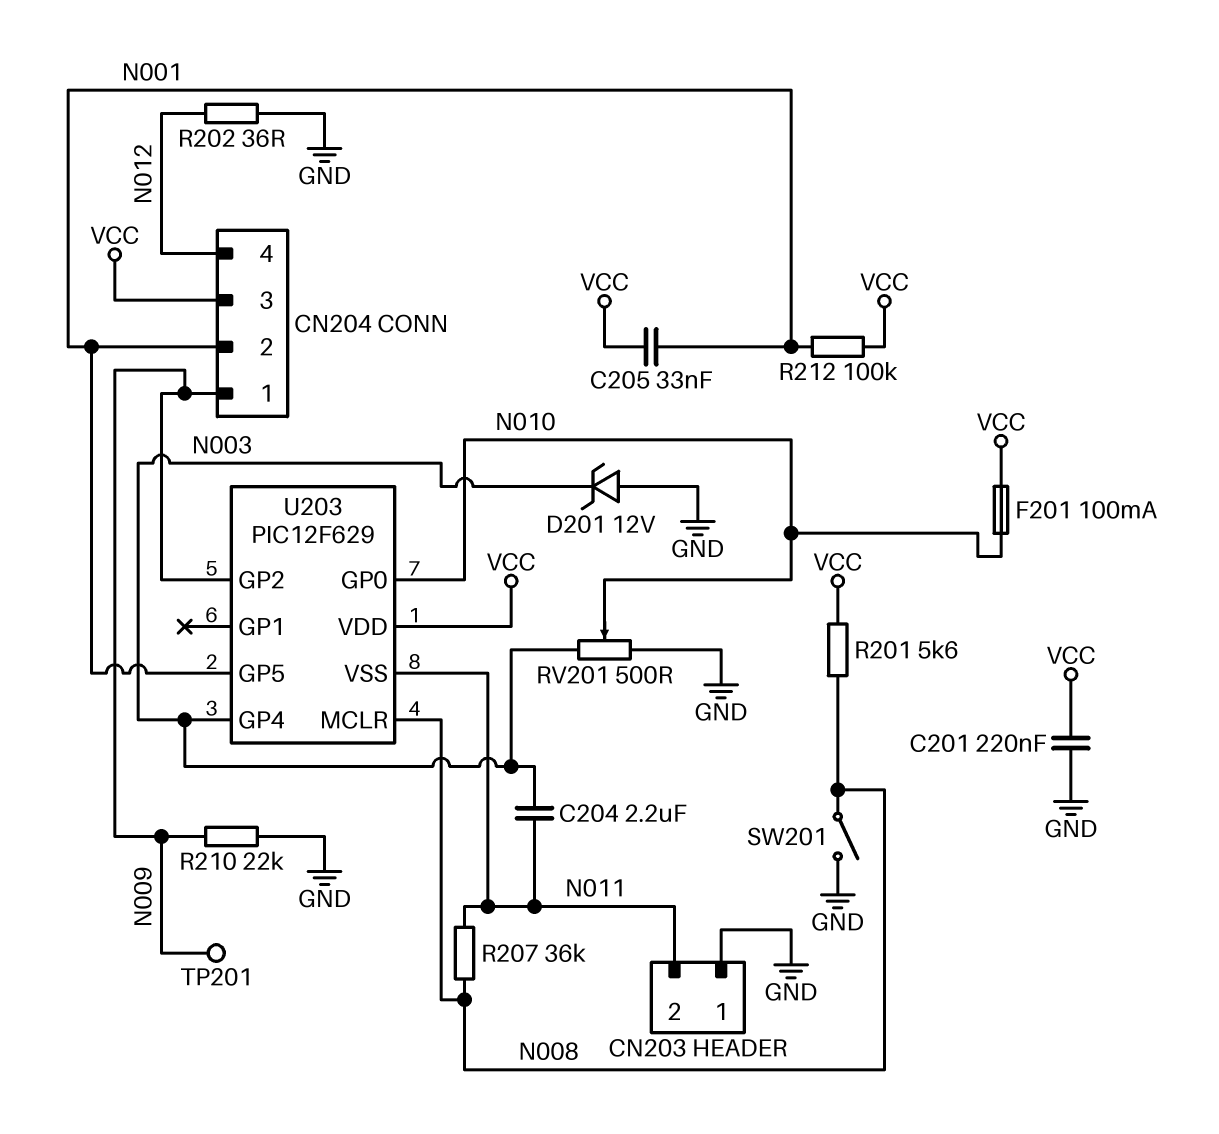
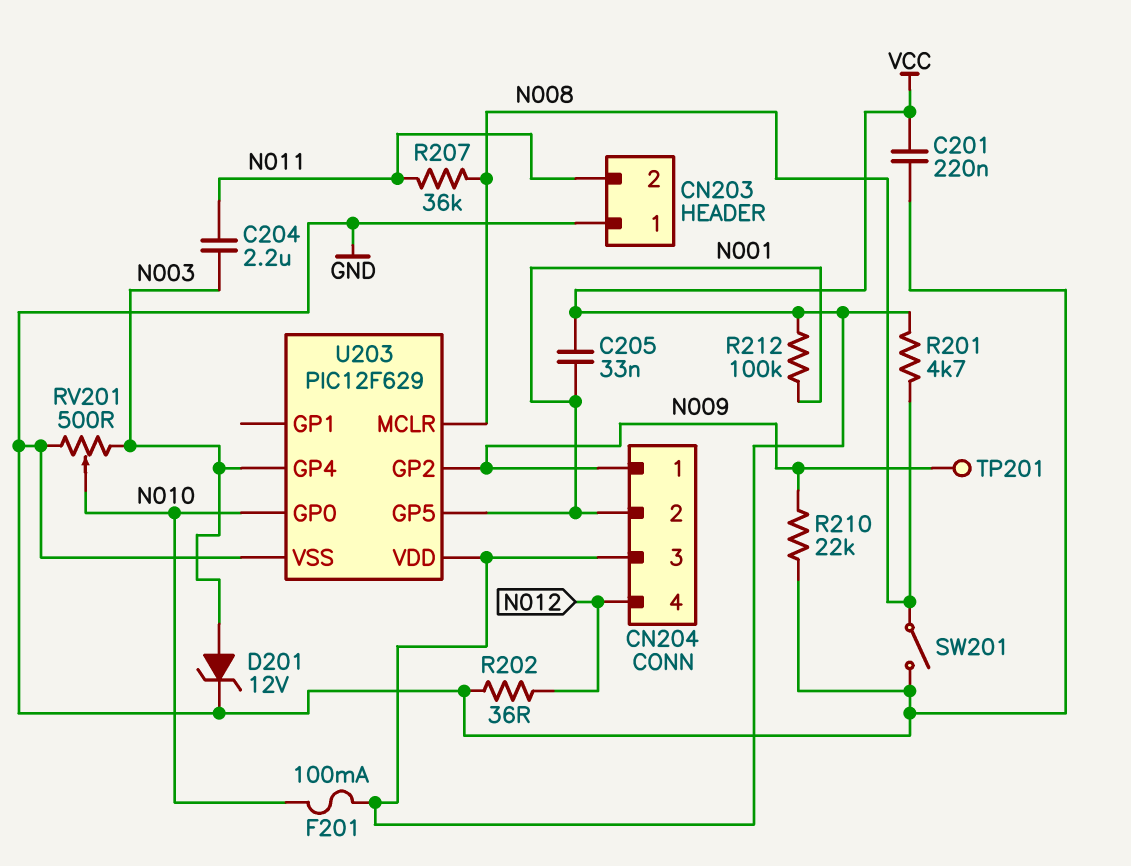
D201: zener 12V (A GND, K N003) -> zener 12V (A N003, K GND)
R201: 5.6k (N008, VCC) -> 4.7k (N008, VCC)
U203 pin VSS: N011 -> GND

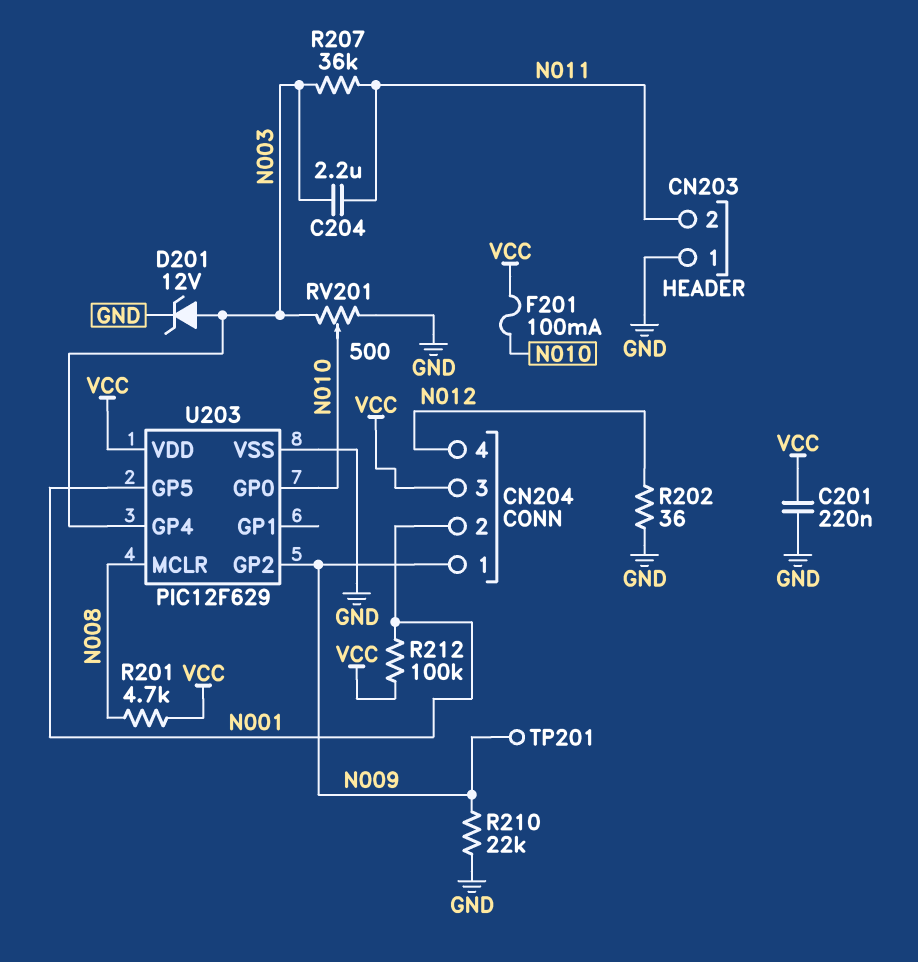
C205: 33nF (N001, VCC) -> none
R207: 36k (N008, N011) -> 36k (N003, N011)
SW201: switch (GND, N008) -> none

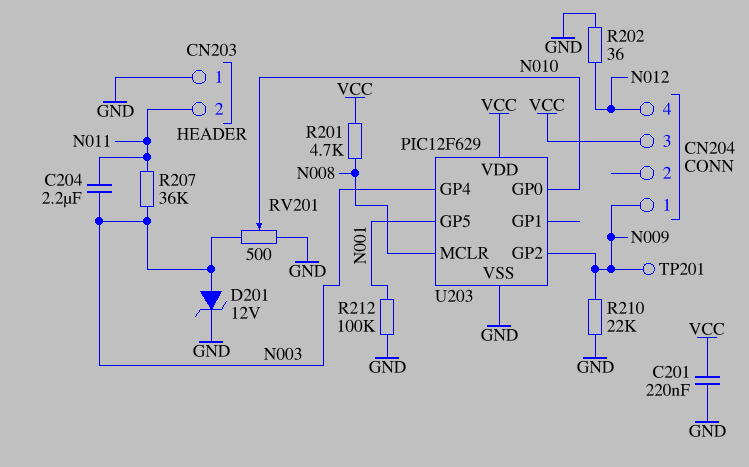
CN204 pin 2: N001 -> none
F201: 100mA (N010, VCC) -> none
R212: 100k (N001, VCC) -> 100k (GND, N001)

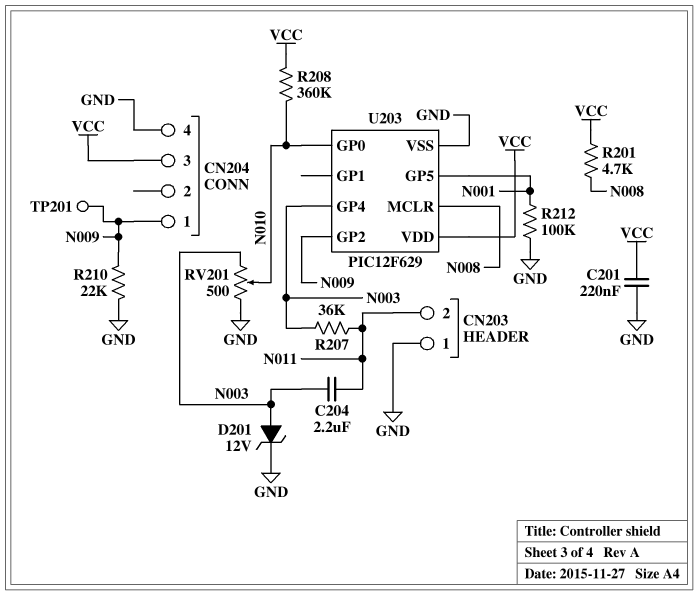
CN204 pin 4: N012 -> GND
R202: 36 (GND, N012) -> none
R208: none -> 360k (N010, VCC)

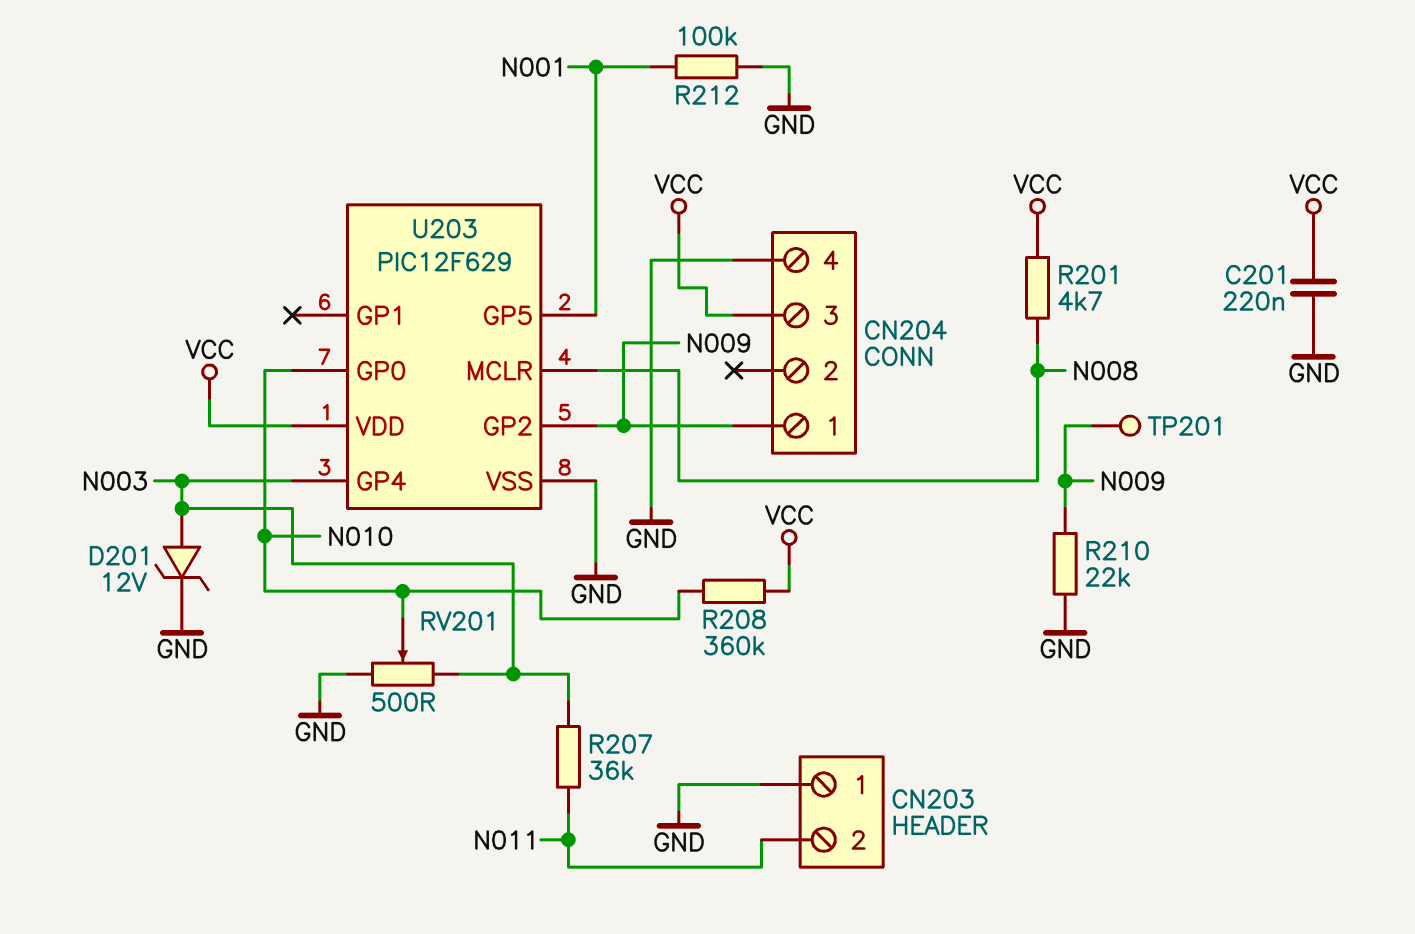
C204: 2.2uF (N003, N011) -> none

